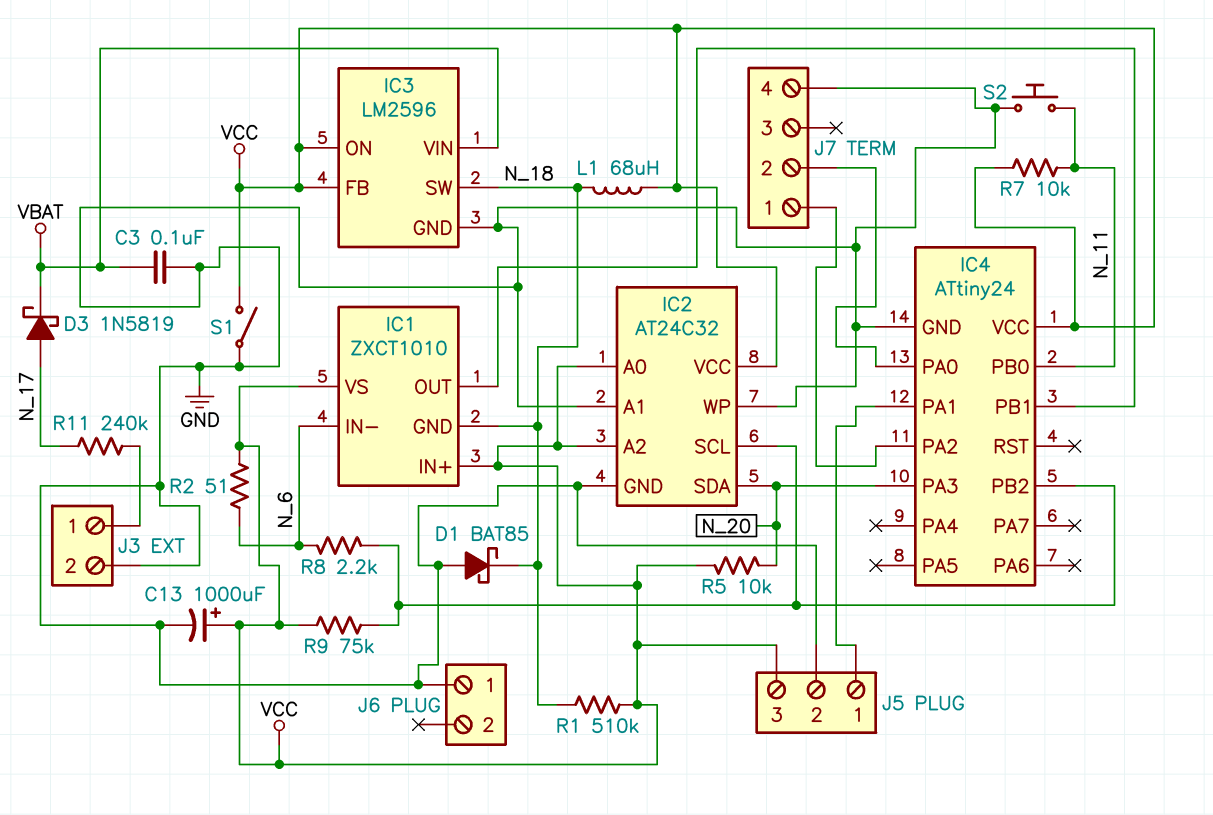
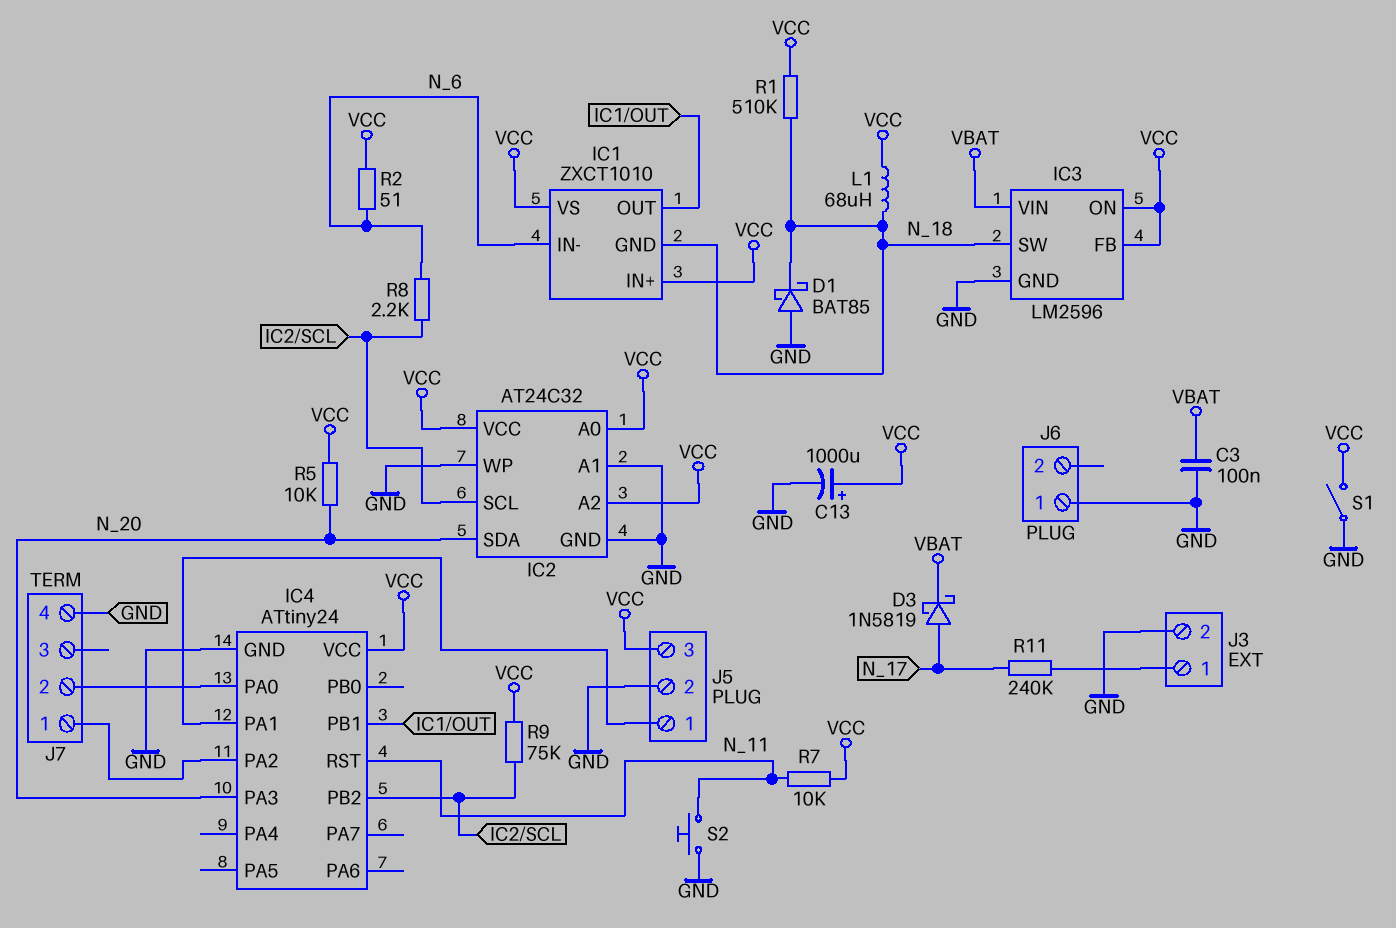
IC4 pin PB0: N_11 -> none
IC4 pin RST: none -> N_11

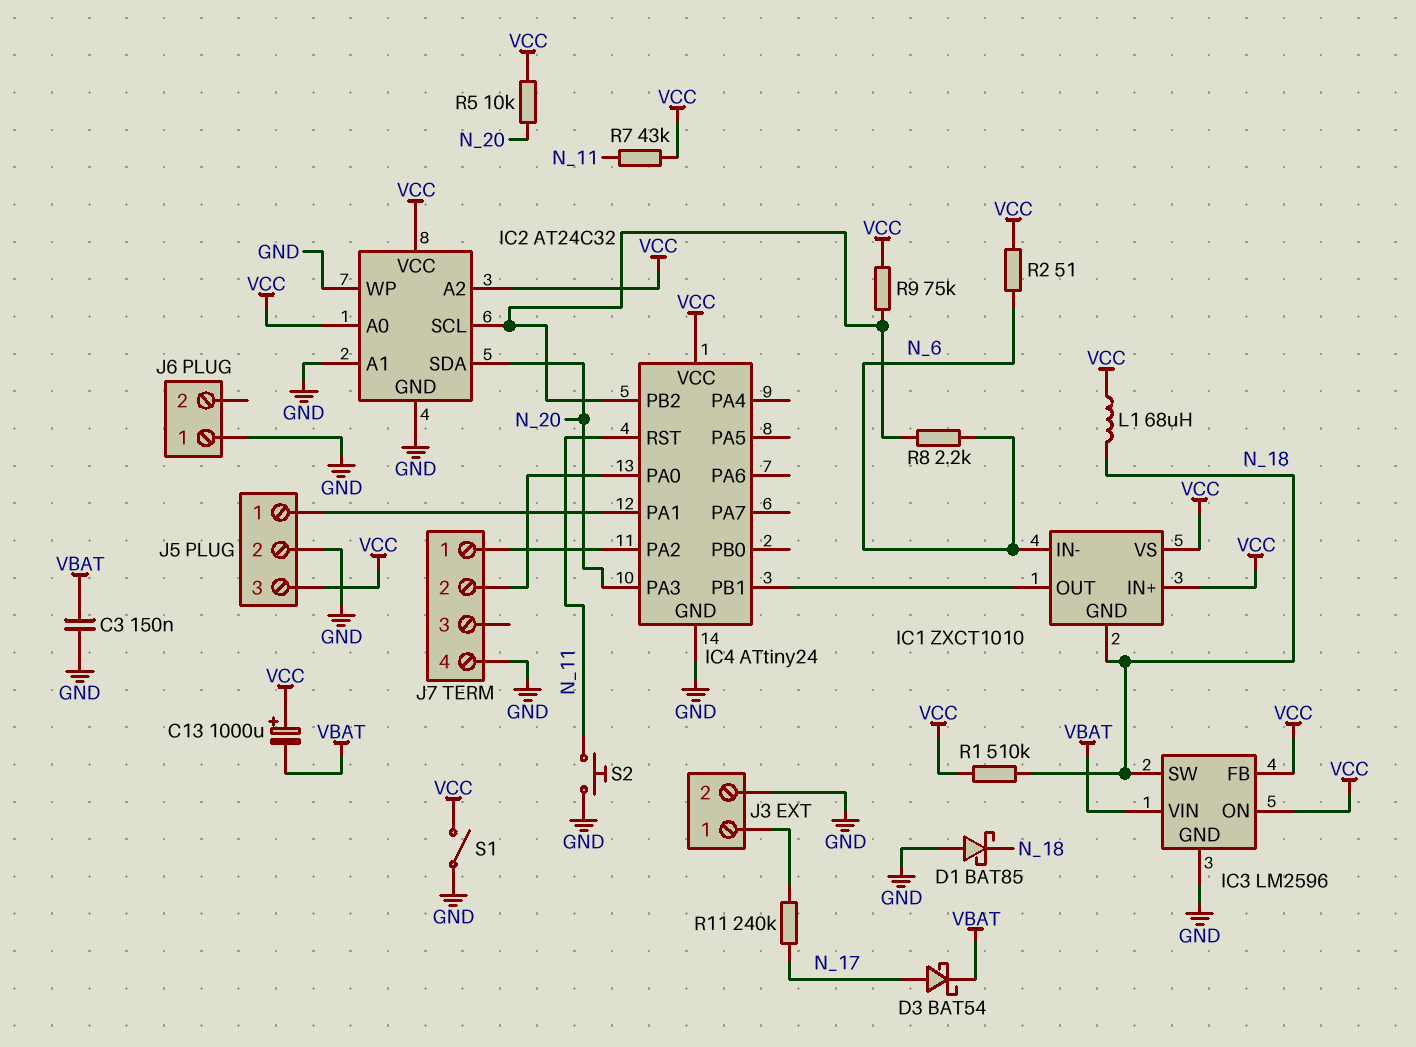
C3: 100nF (GND, VBAT) -> 150nF (GND, VBAT)
C13: 1000uF (plus VCC, minus GND) -> 1000uF (plus VCC, minus VBAT)
D3: schottky 1N5819 (A N_17, K VBAT) -> schottky BAT54 (A N_17, K VBAT)
R7: 10k (N_11, VCC) -> 43k (N_11, VCC)

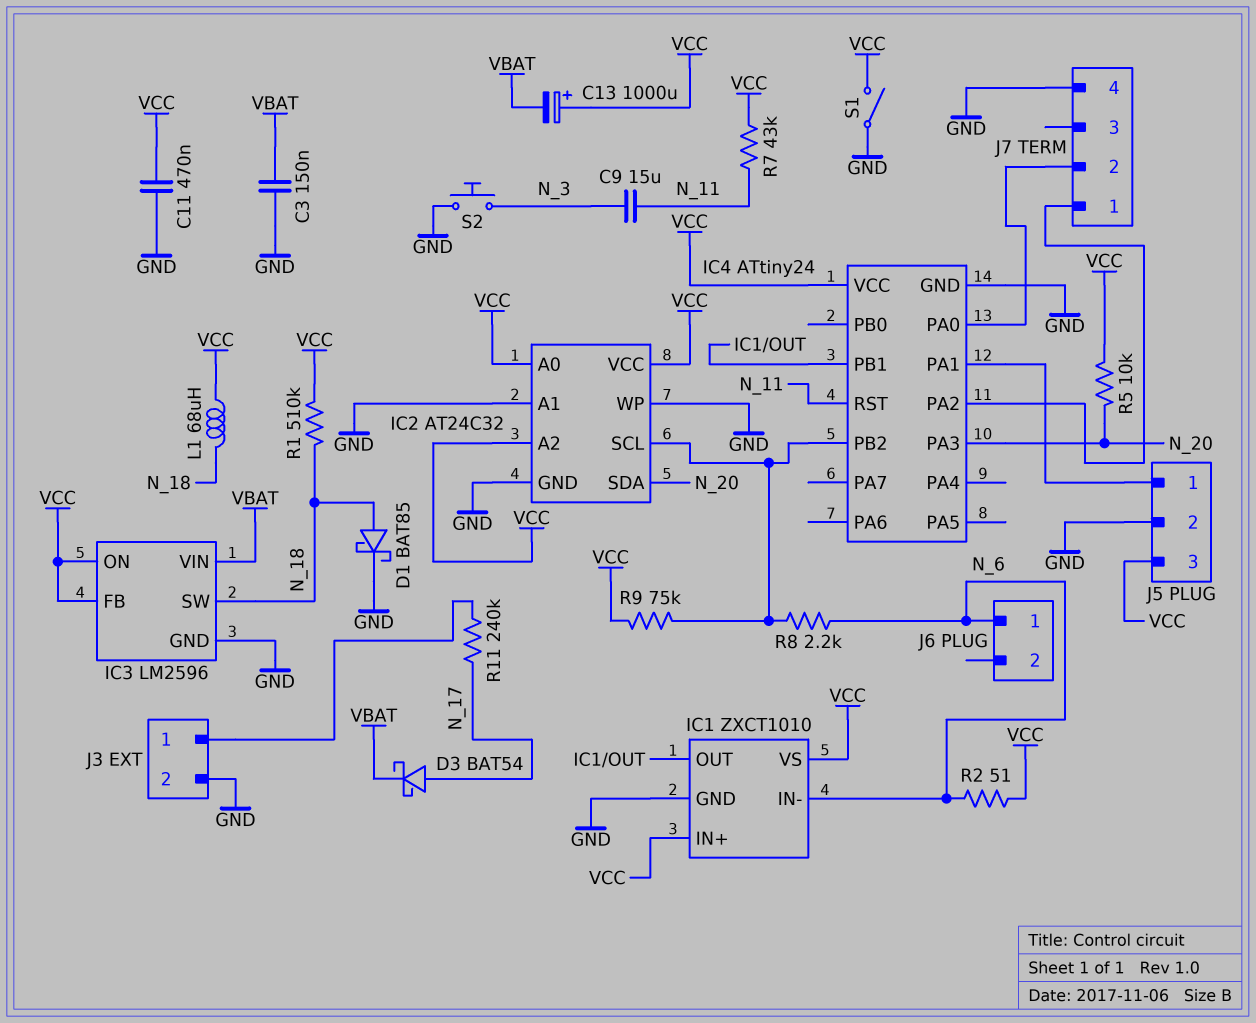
C9: none -> 15uF (N_3, N_11)
C11: none -> 470nF (GND, VCC)
D1: schottky BAT85 (A GND, K N_18) -> schottky BAT85 (A N_18, K GND)
IC1 pin GND: N_18 -> GND
J6 pin 1: GND -> N_6
S2: button (GND, N_11) -> button (GND, N_3)

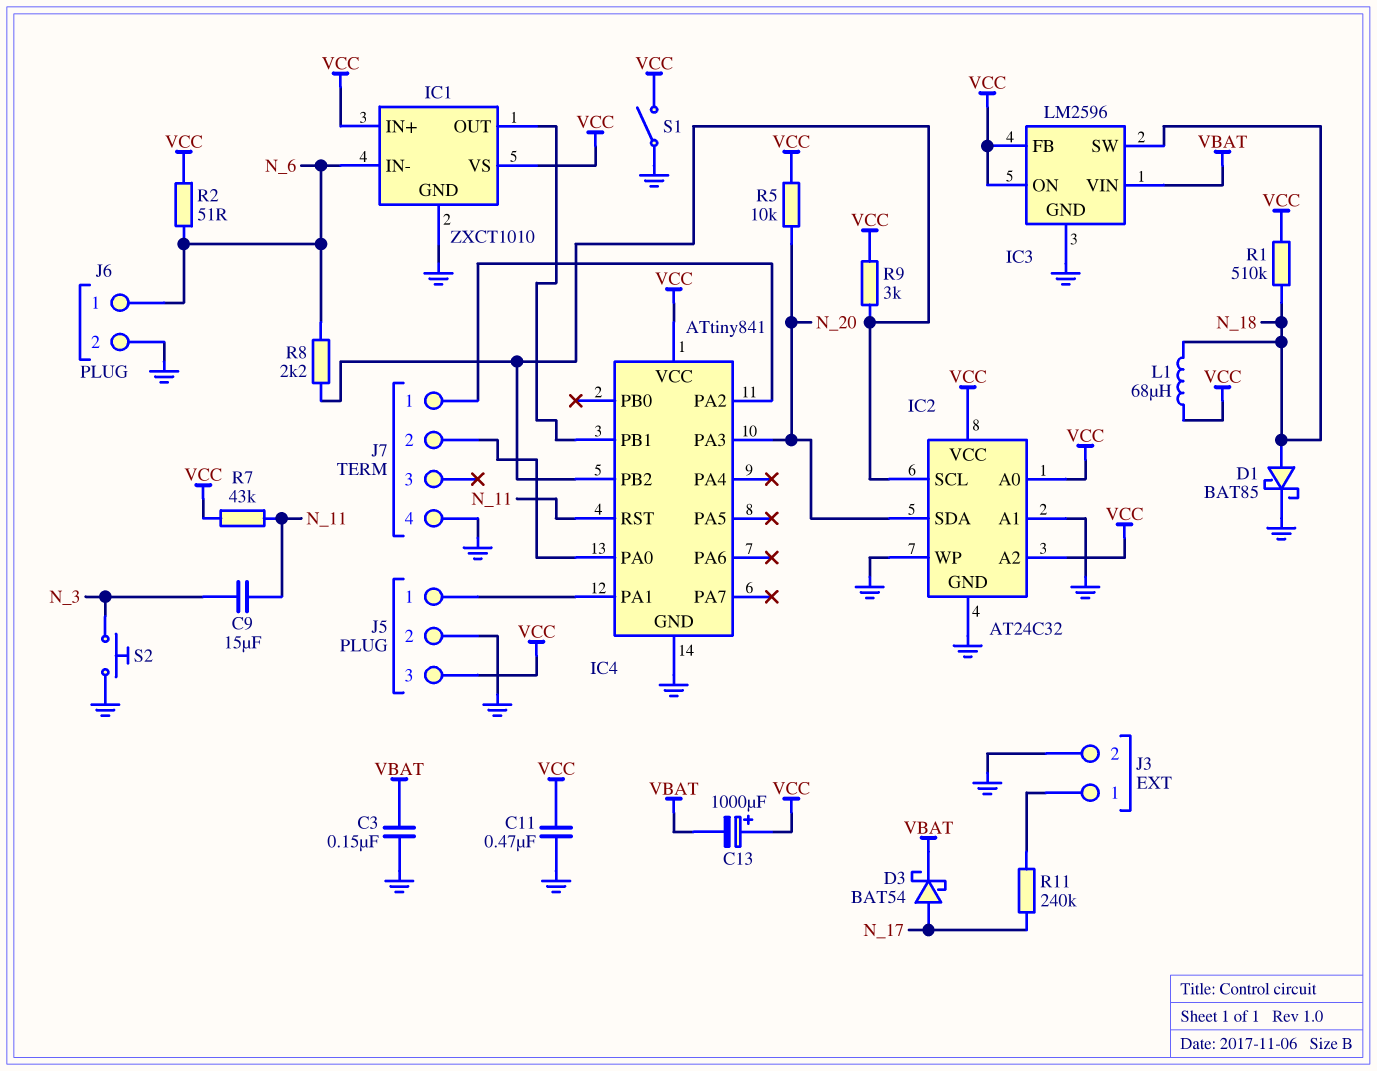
IC4: ATtiny24 -> ATtiny841
J6 pin 2: none -> GND
R9: 75k (IC2/SCL, VCC) -> 3k (IC2/SCL, VCC)

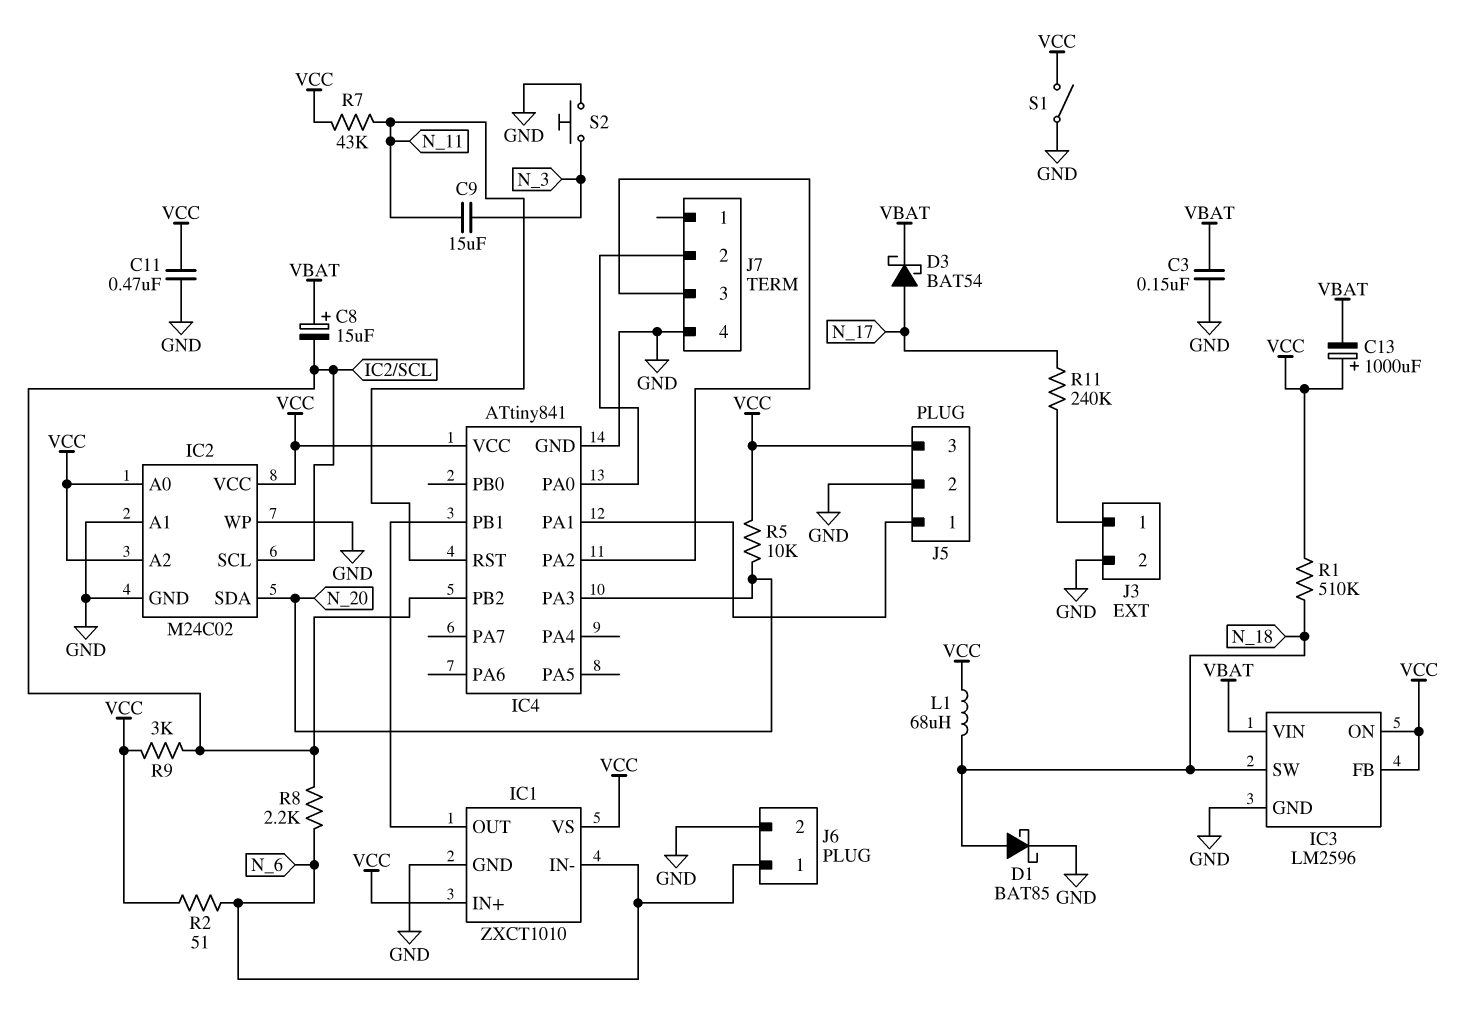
C8: none -> 15uF (plus VBAT, minus IC2/SCL)
IC2: AT24C32 -> M24C02
J7 pin 1: IC4/PA2 -> none
J7 pin 3: none -> IC4/PA2

